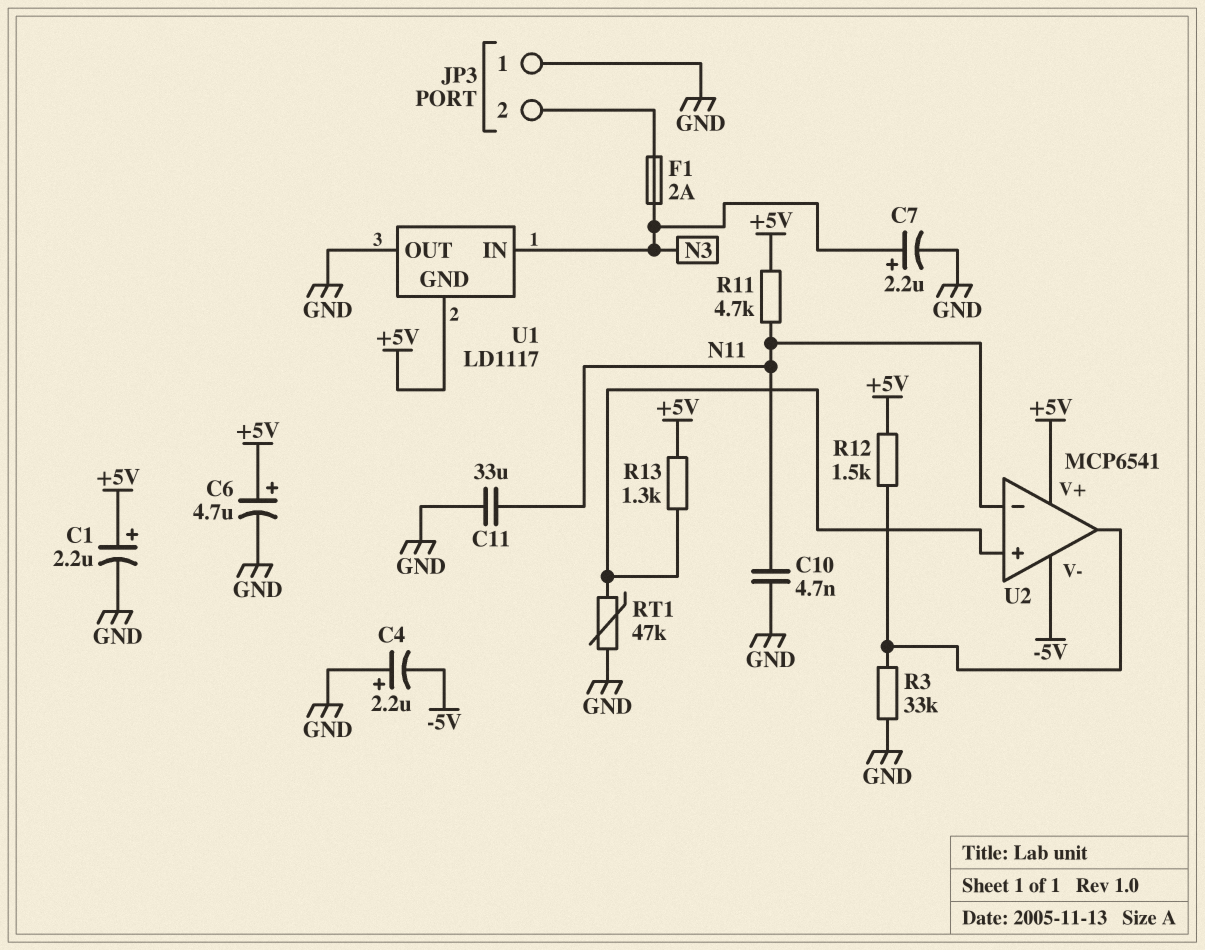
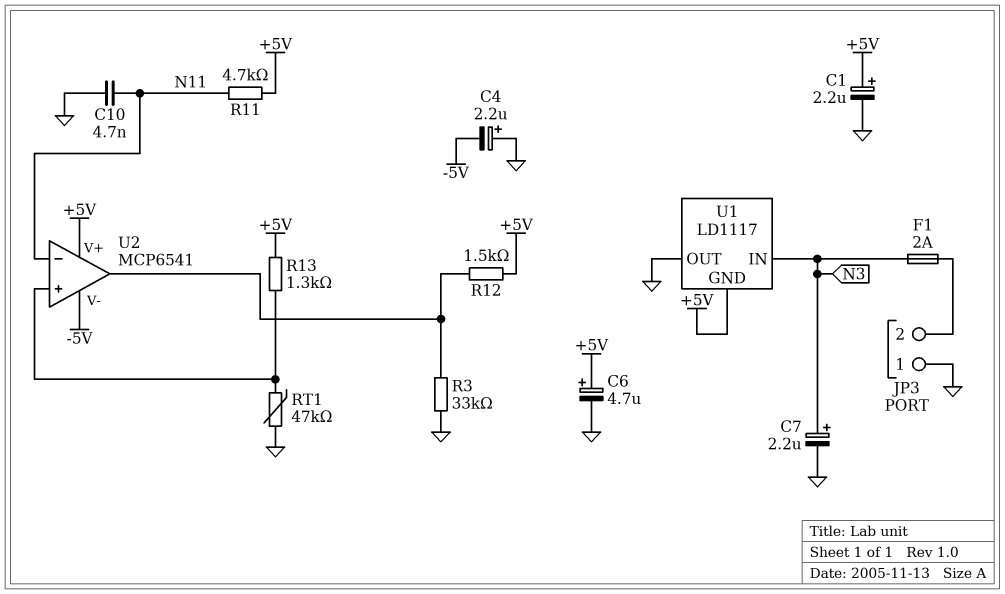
C11: 33uF (GND, N11) -> none

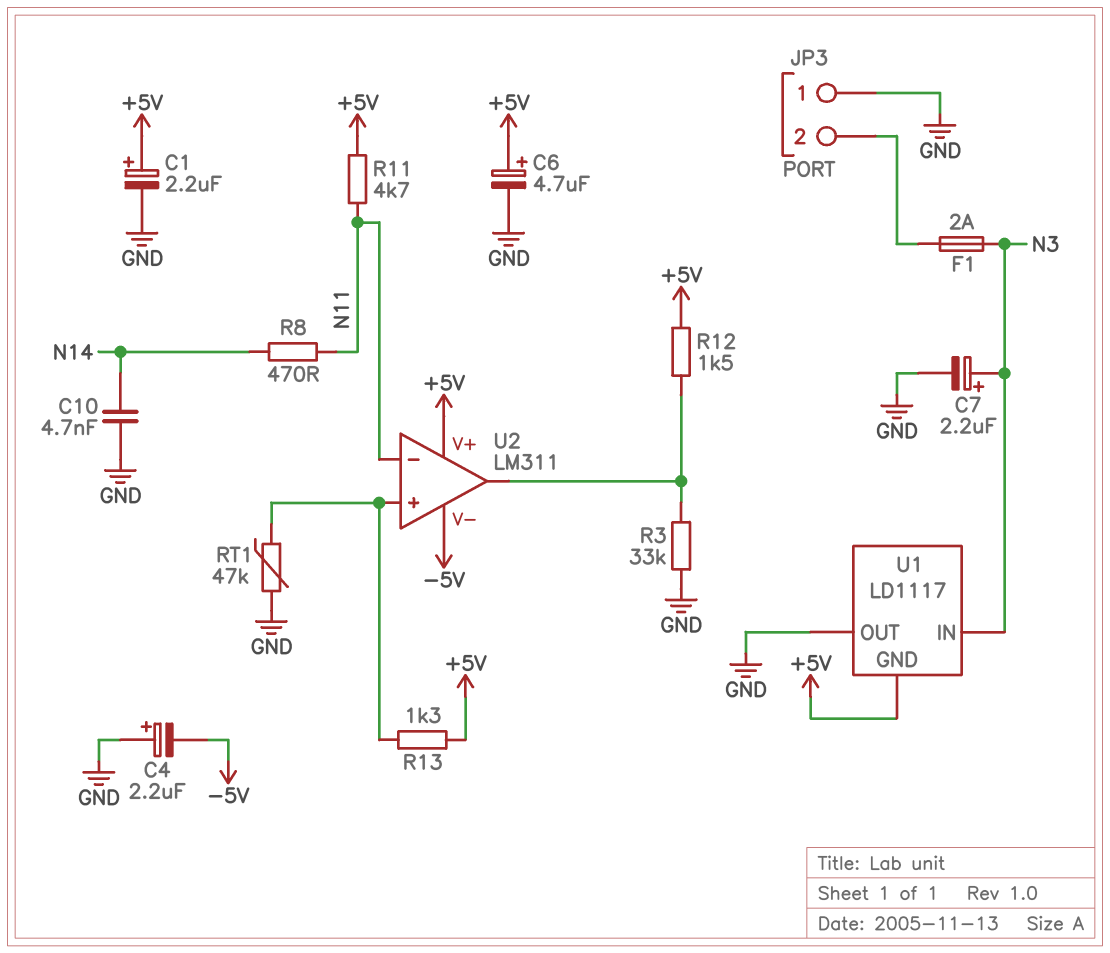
C10: 4.7nF (GND, N11) -> 4.7nF (GND, N14)
R8: none -> 470 (N11, N14)
U2: MCP6541 -> LM311

